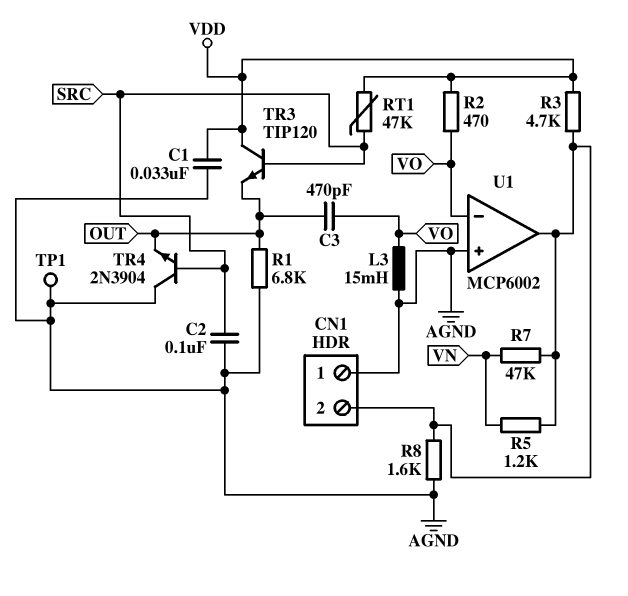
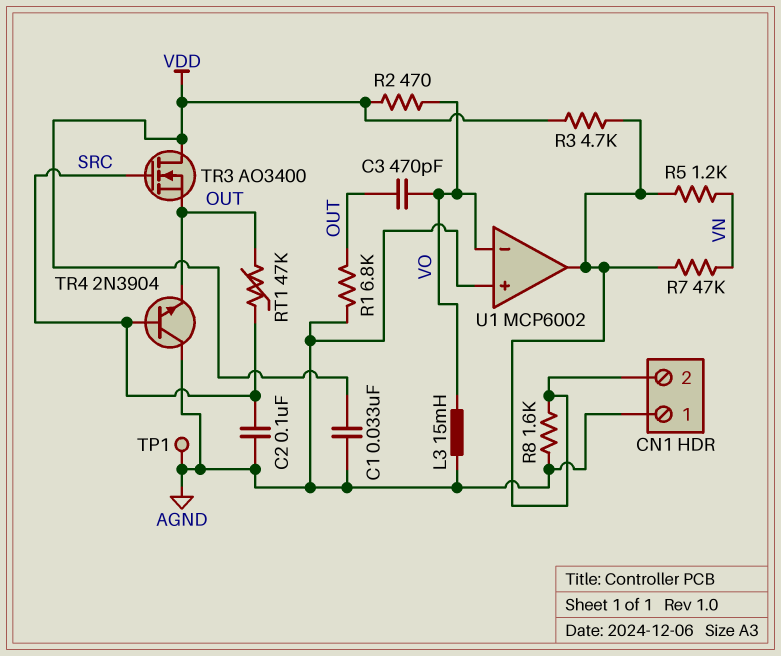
RT1: 47k (SRC, VDD) -> 47k (OUT, SRC)
TR3: NPN TIP120 (B SRC, C VDD, E OUT) -> NMOS AO3400 (G SRC, D VDD, S OUT)

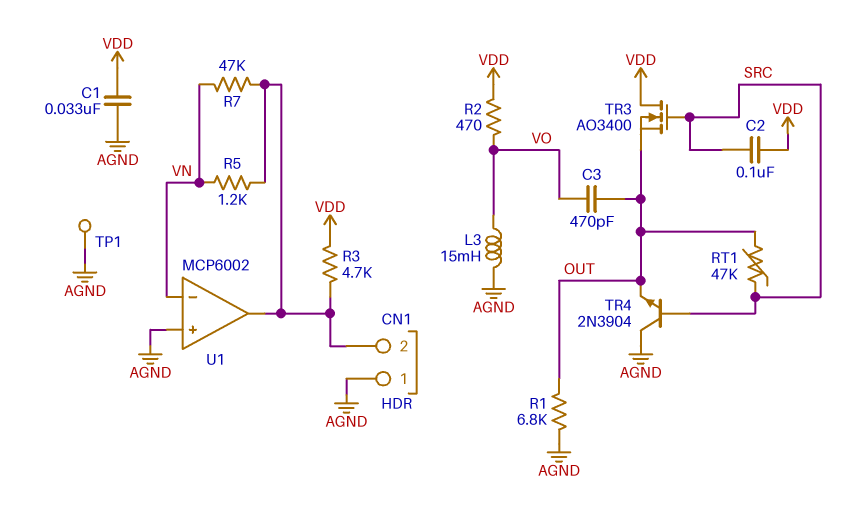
C2: 100nF (AGND, SRC) -> 100nF (SRC, VDD)
R8: 1.6k (AGND, CN1/2) -> none
U1 pin in-: VO -> VN

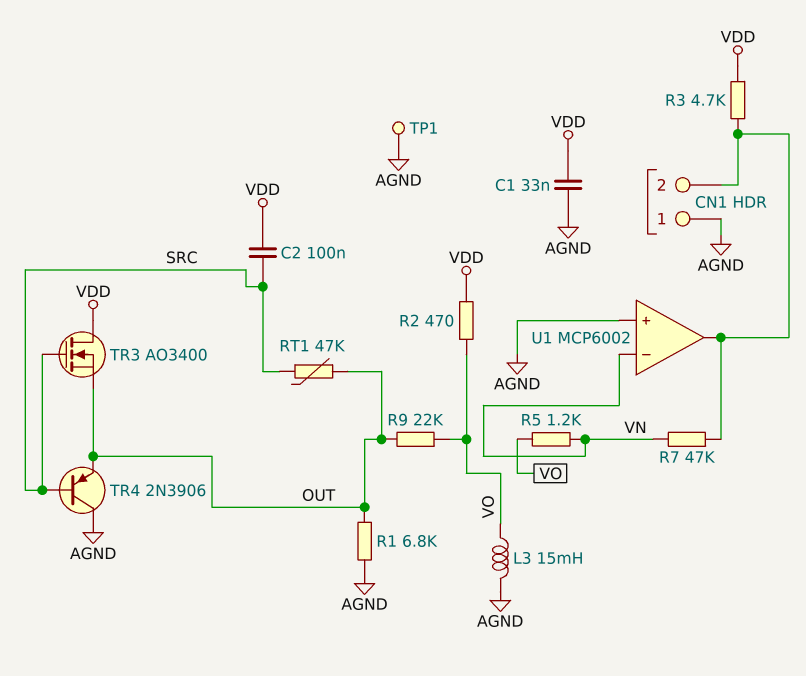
C3: 470pF (OUT, VO) -> none
R5: 1.2k (CN1/2, VN) -> 1.2k (VN, VO)
R9: none -> 22k (OUT, VO)
TR4: NPN 2N3904 (B SRC, C AGND, E OUT) -> PNP 2N3906 (B SRC, C AGND, E OUT)

